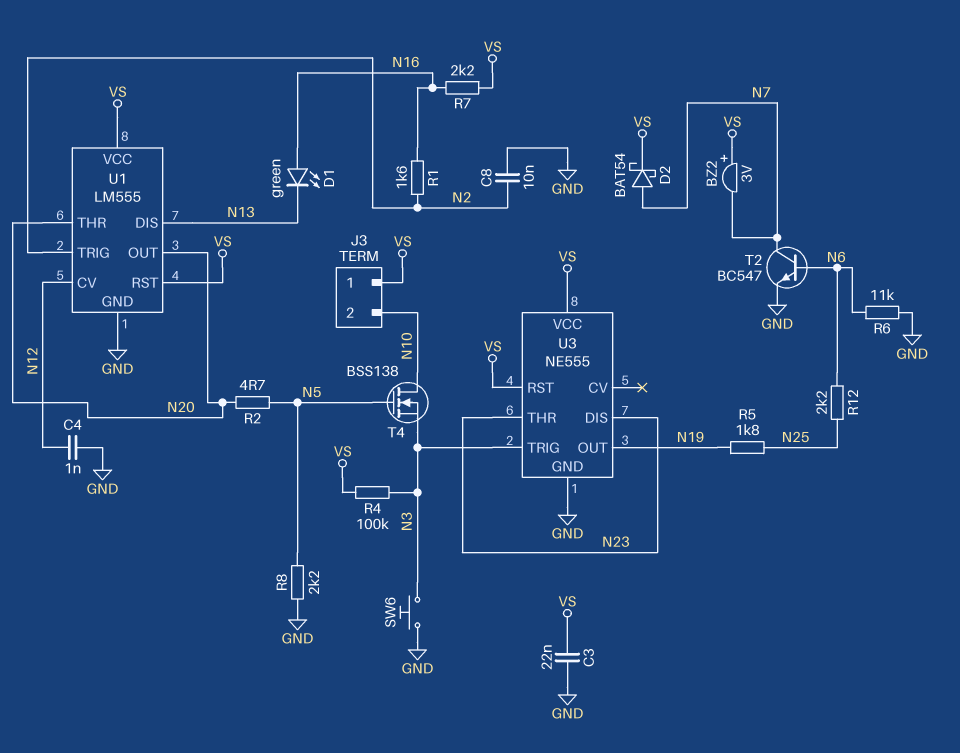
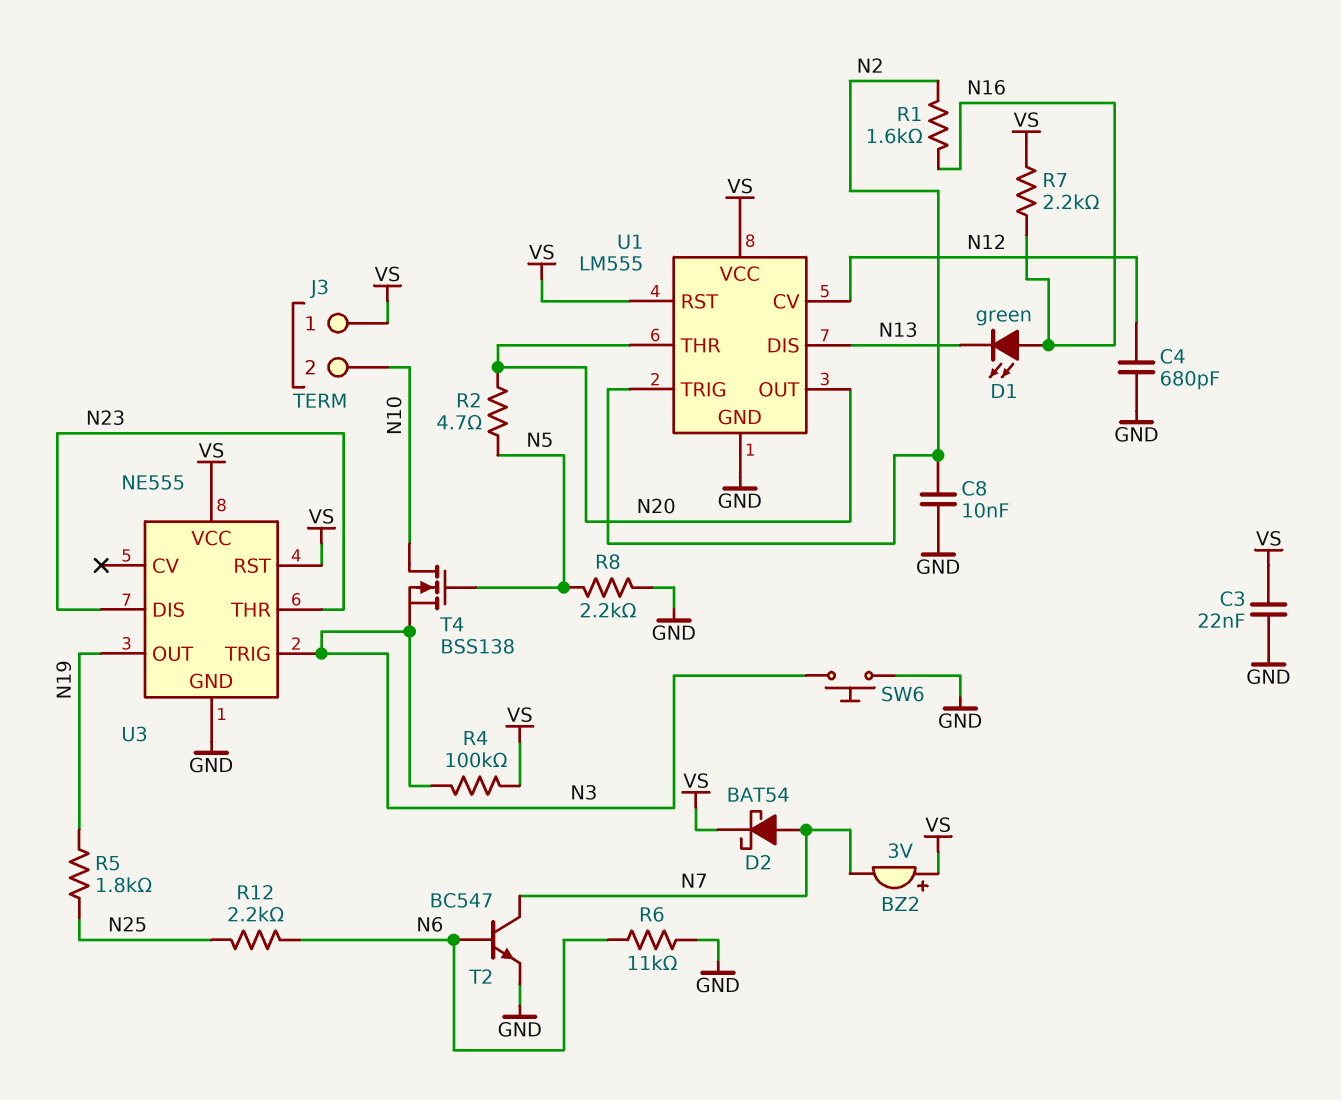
C4: 1nF (GND, N12) -> 680pF (GND, N12)

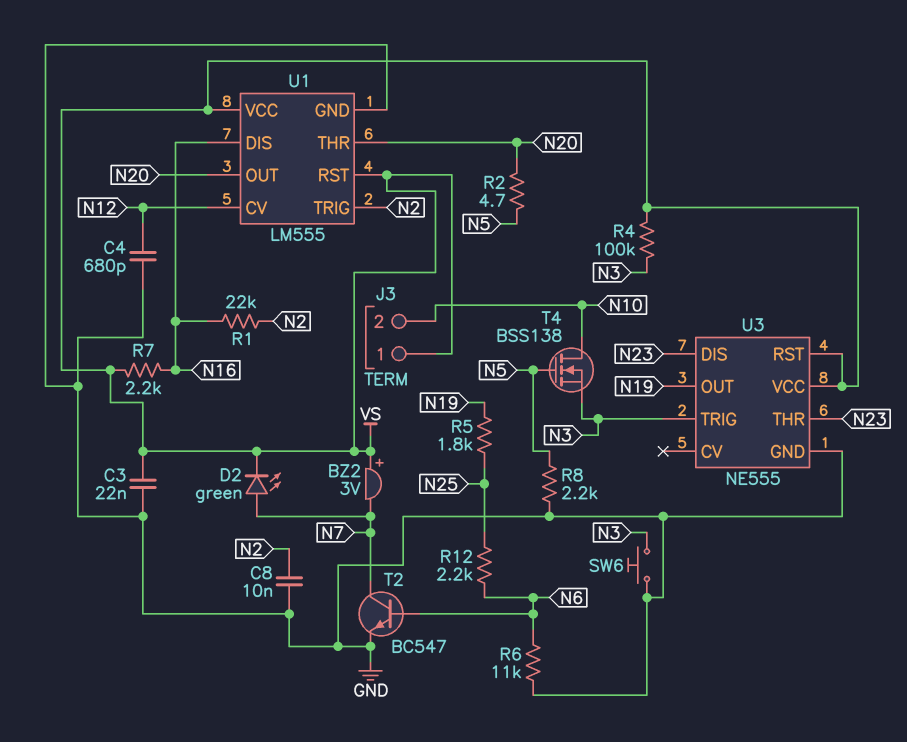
D1: LED green (A N16, K N13) -> none
D2: schottky BAT54 (A N7, K VS) -> LED green (A N7, K VS)
R1: 1.6k (N2, N16) -> 22k (N2, N16)
U1 pin DIS: N13 -> N16

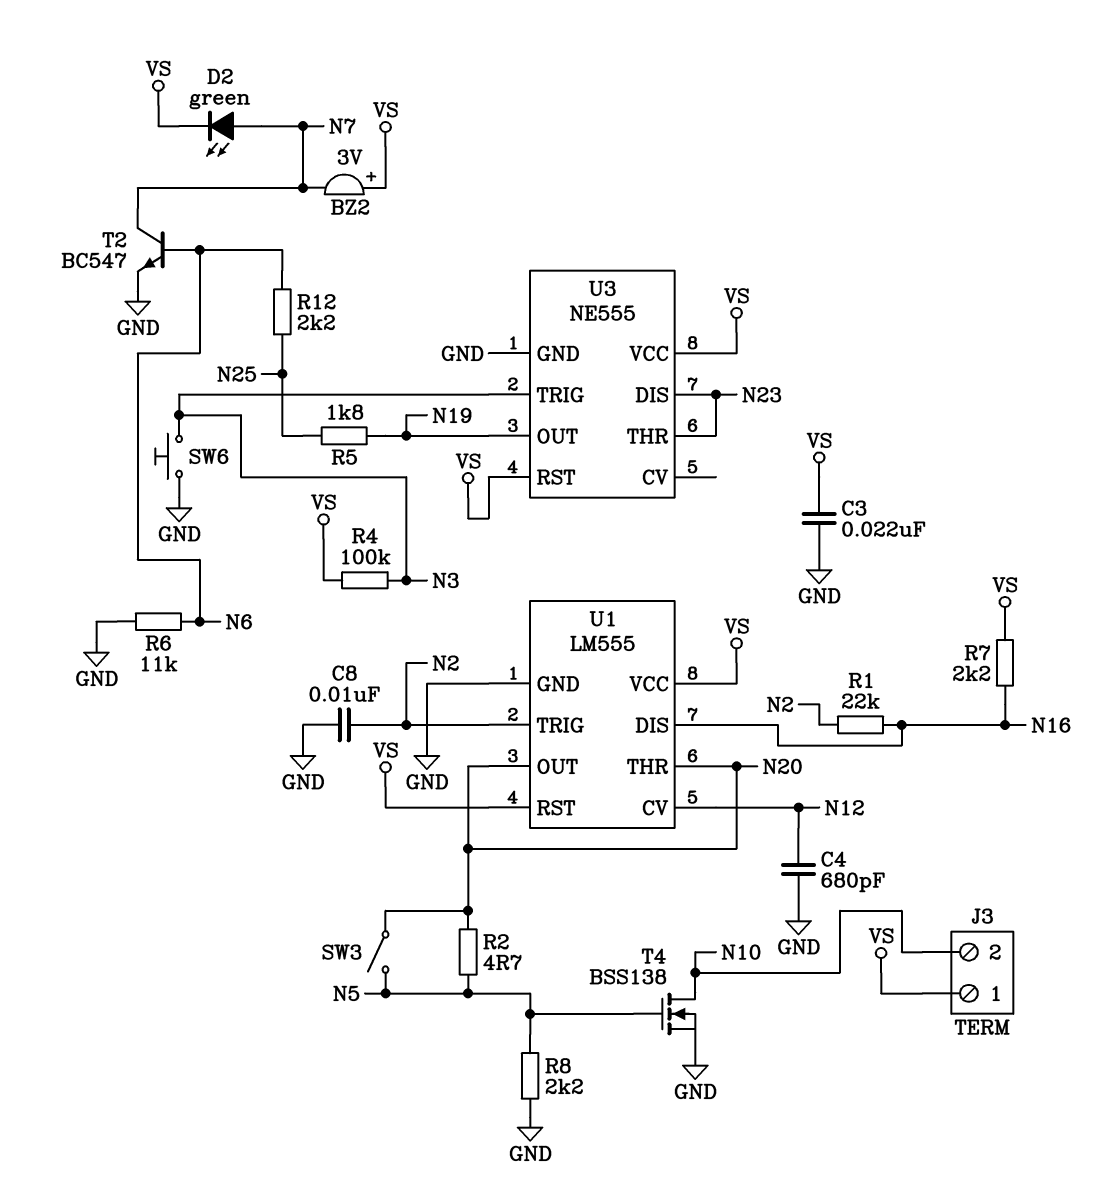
SW3: none -> switch (N5, N20)
T4: NMOS BSS138 (G N5, D N10, S N3) -> NMOS BSS138 (G N5, D N10, S GND)

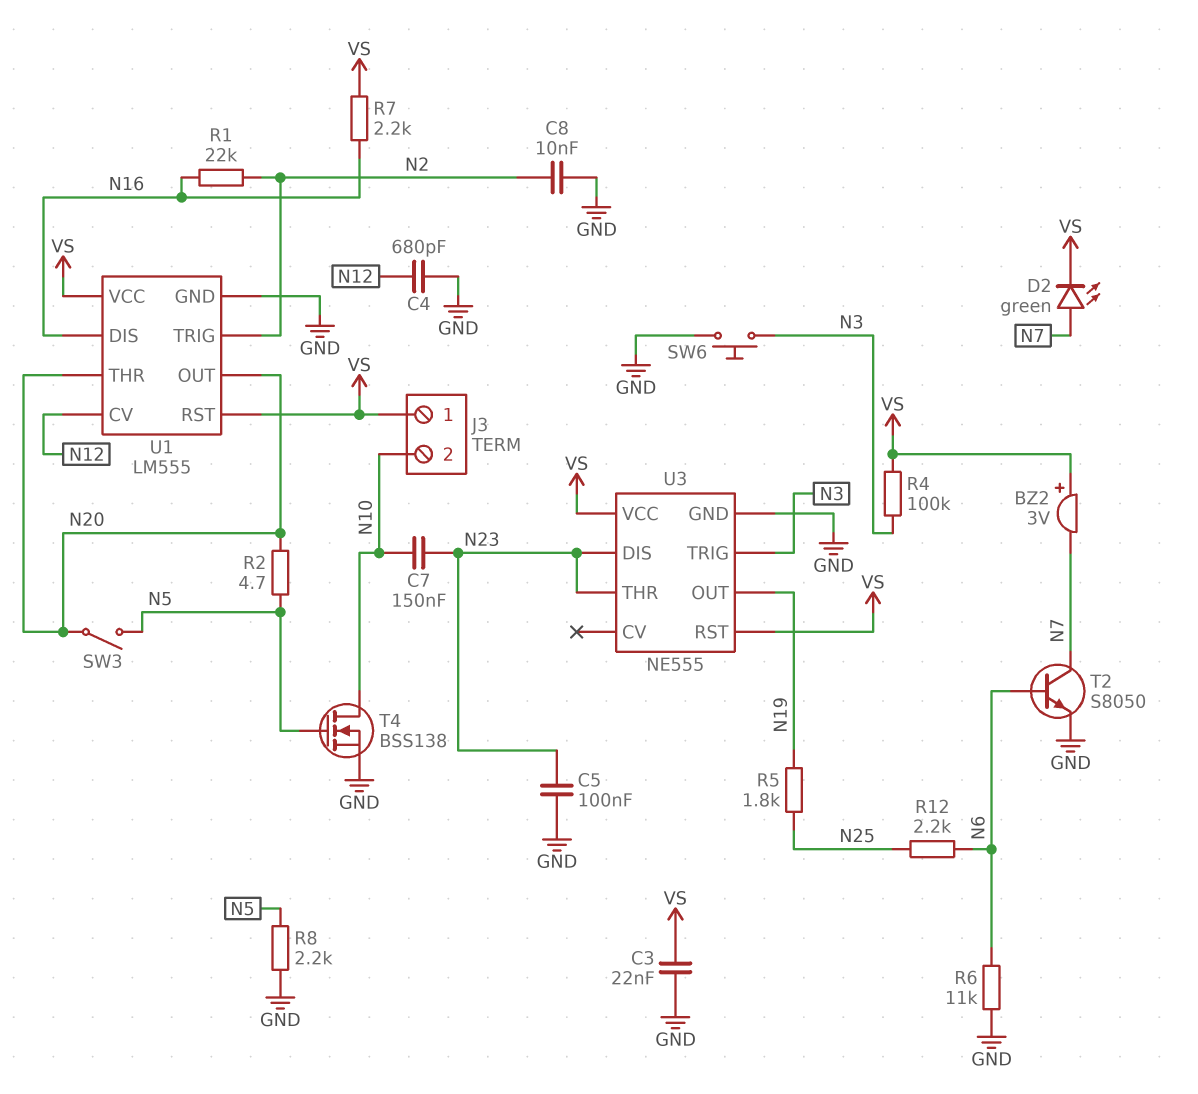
C5: none -> 100nF (GND, N23)
C7: none -> 150nF (N10, N23)
T2: NPN BC547 (B N6, C N7, E GND) -> NPN S8050 (B N6, C N7, E GND)

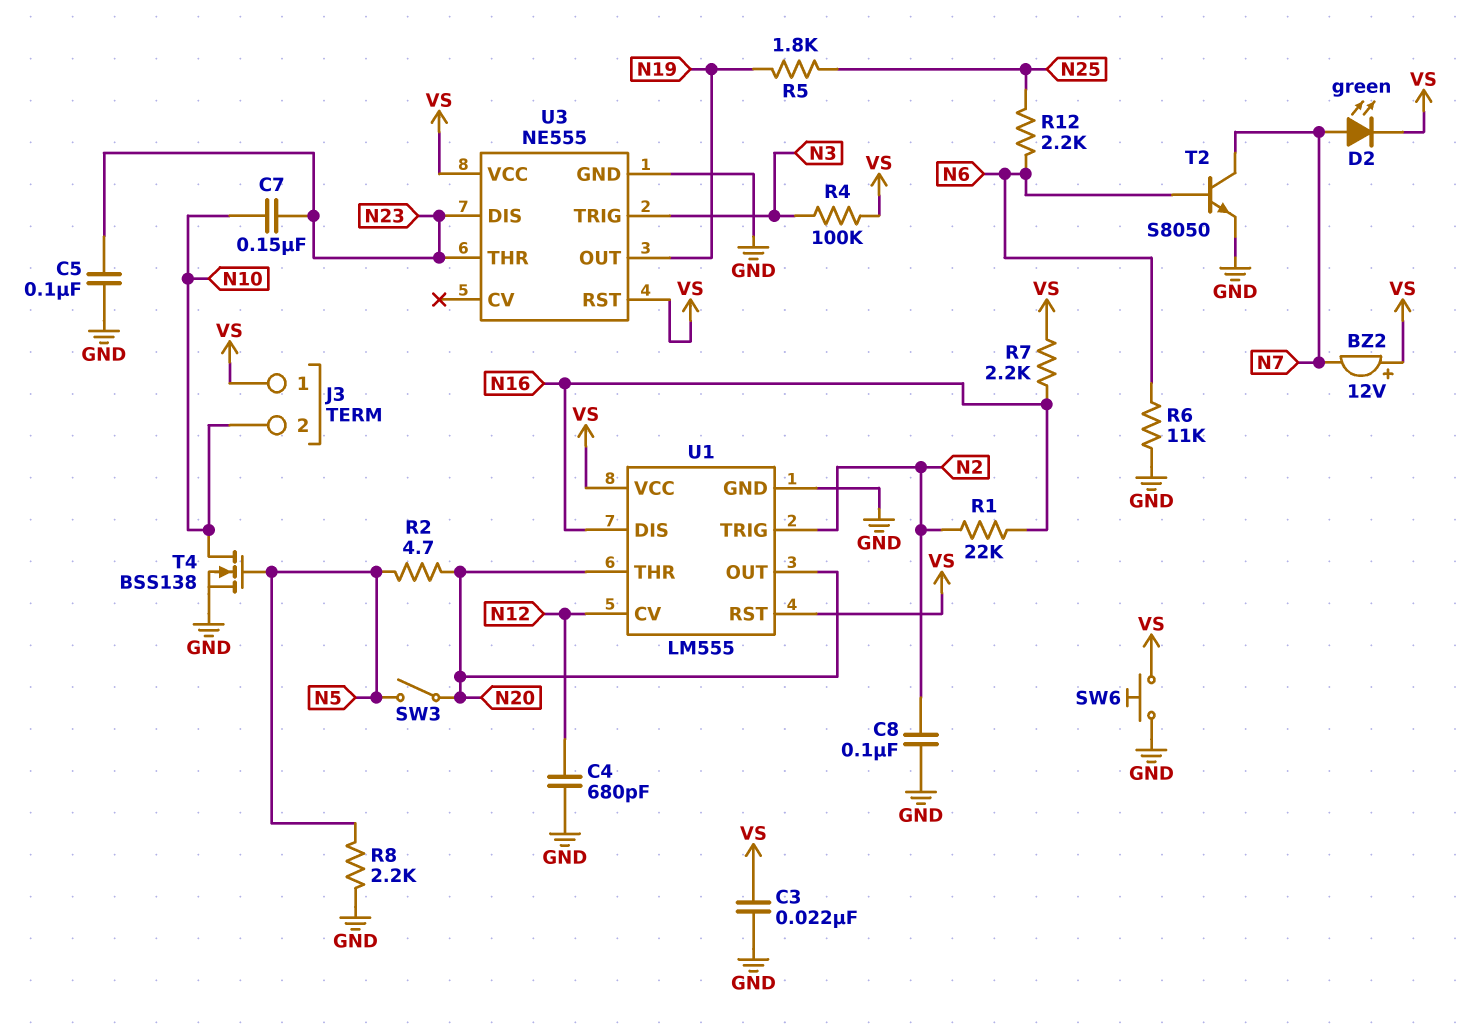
BZ2: buzzer 3V (plus VS, minus N7) -> buzzer 12V (plus VS, minus N7)
C8: 10nF (GND, N2) -> 100nF (GND, N2)
SW6: button (GND, N3) -> button (GND, VS)

